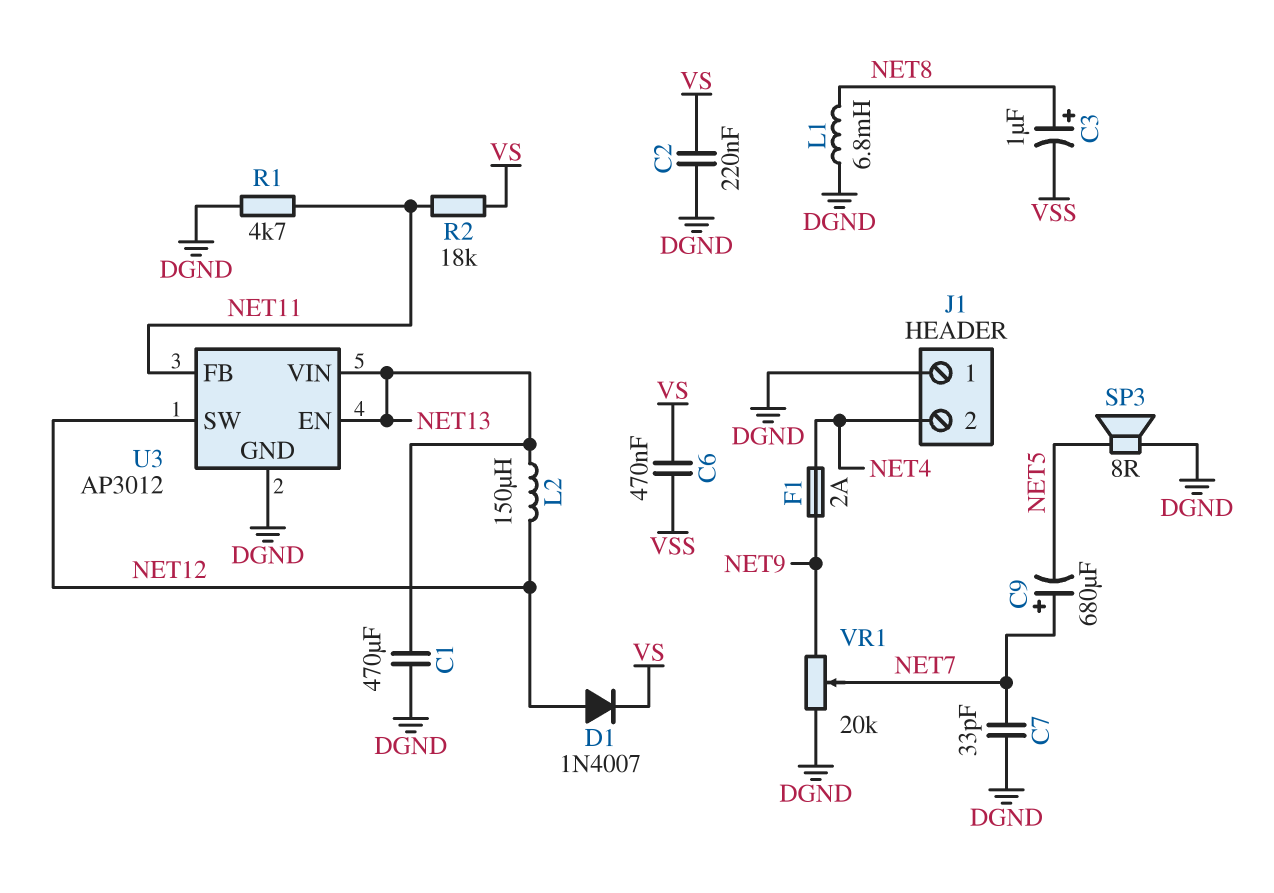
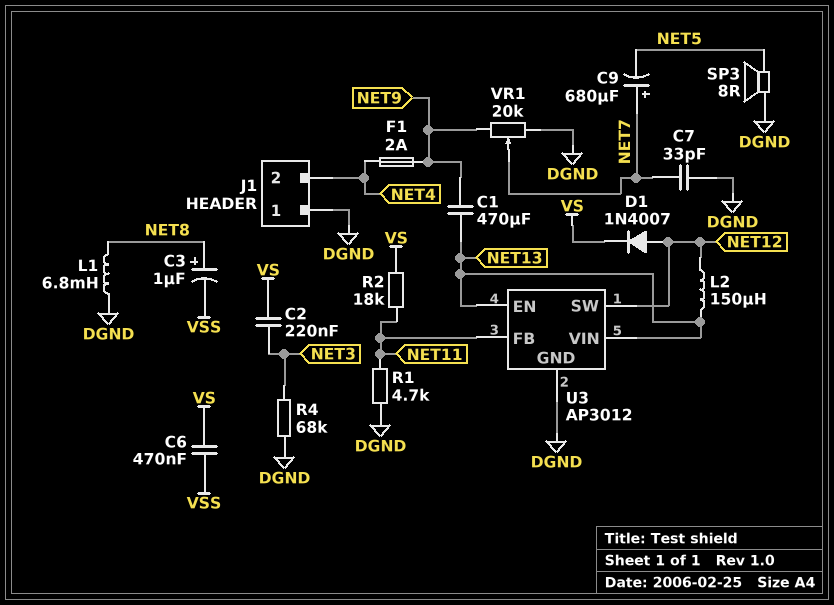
C1: 470uF (DGND, NET13) -> 470uF (NET9, NET13)
C2: 220nF (DGND, VS) -> 220nF (NET3, VS)
R4: none -> 68k (DGND, NET3)

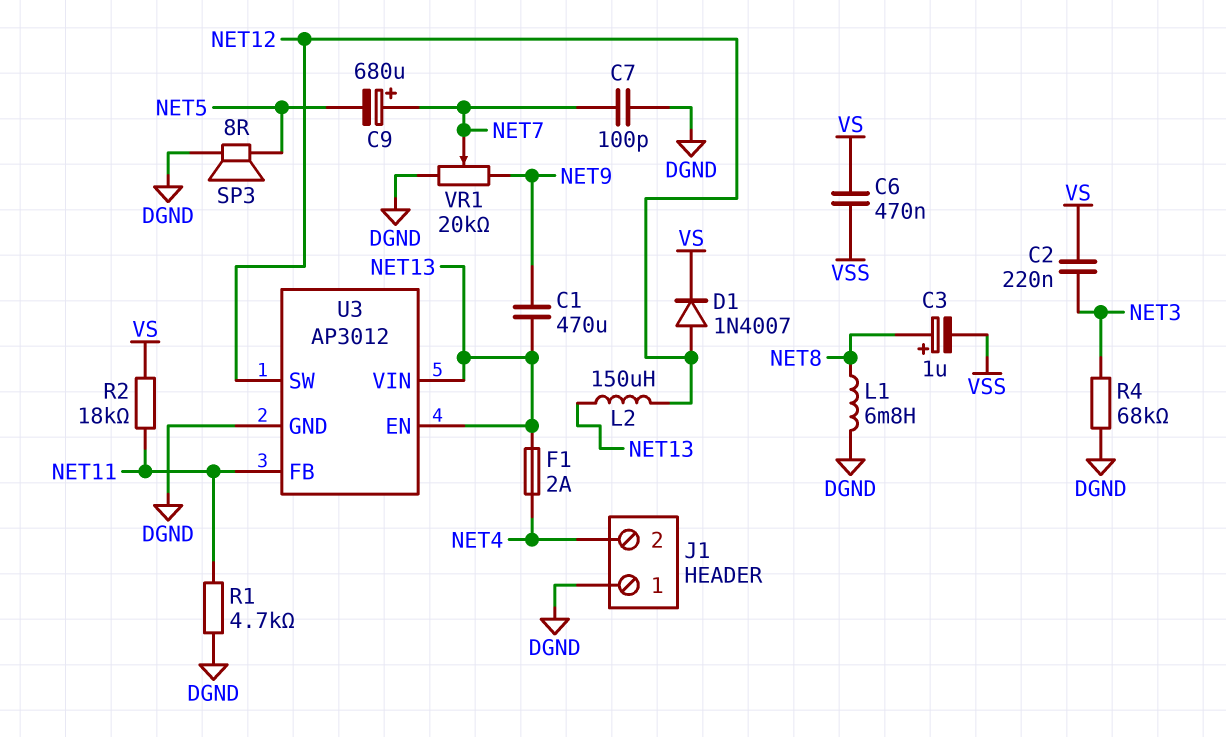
C7: 33pF (DGND, NET7) -> 100pF (DGND, NET7)
F1: 2A (NET4, NET9) -> 2A (NET4, NET13)

